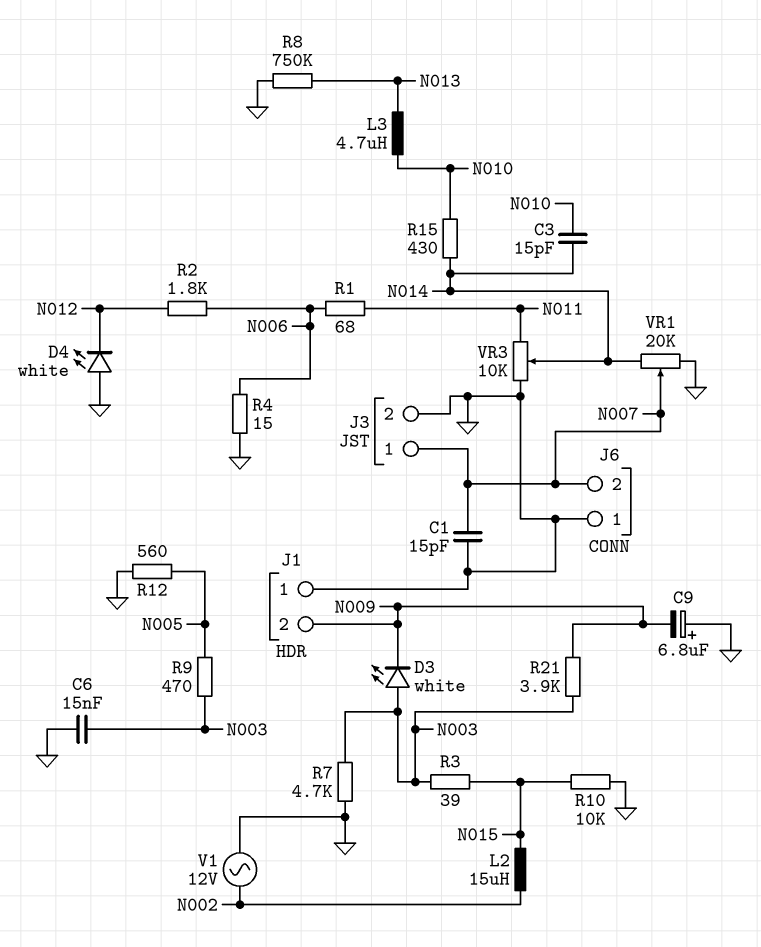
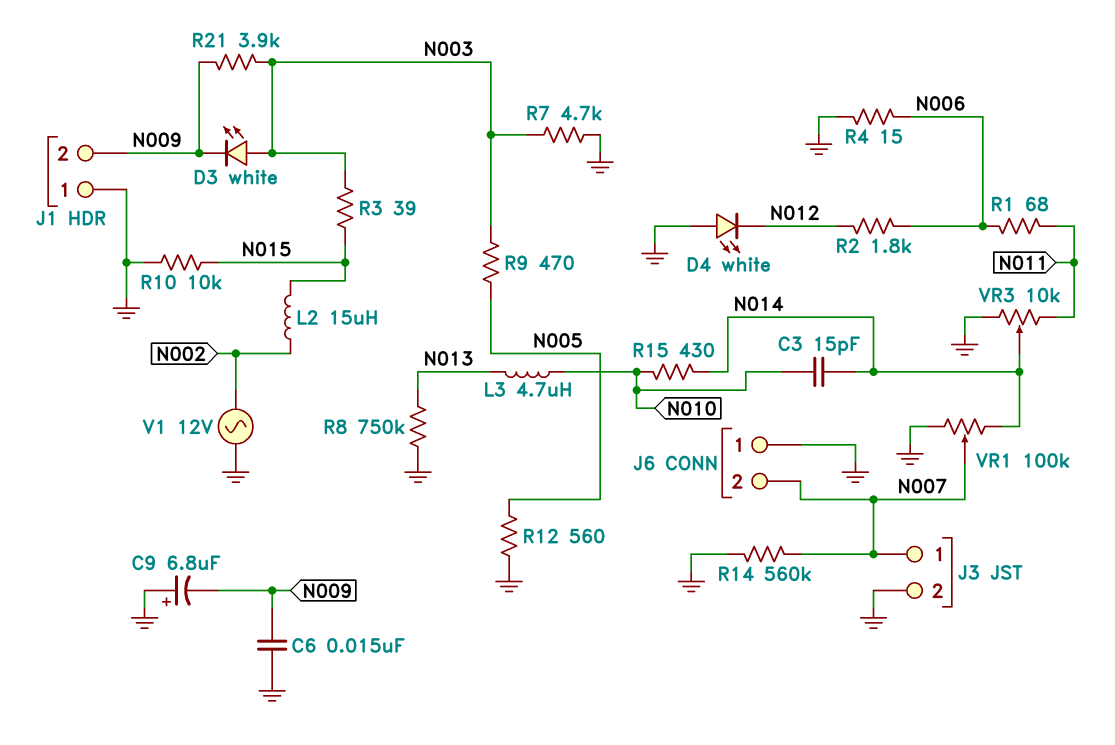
C1: 15pF (GND, N007) -> none
C6: 15nF (GND, N003) -> 15nF (GND, N009)
R14: none -> 560k (GND, N007)
VR1: 20k (GND, N014, wiper N007) -> 100k (GND, N014, wiper N007)

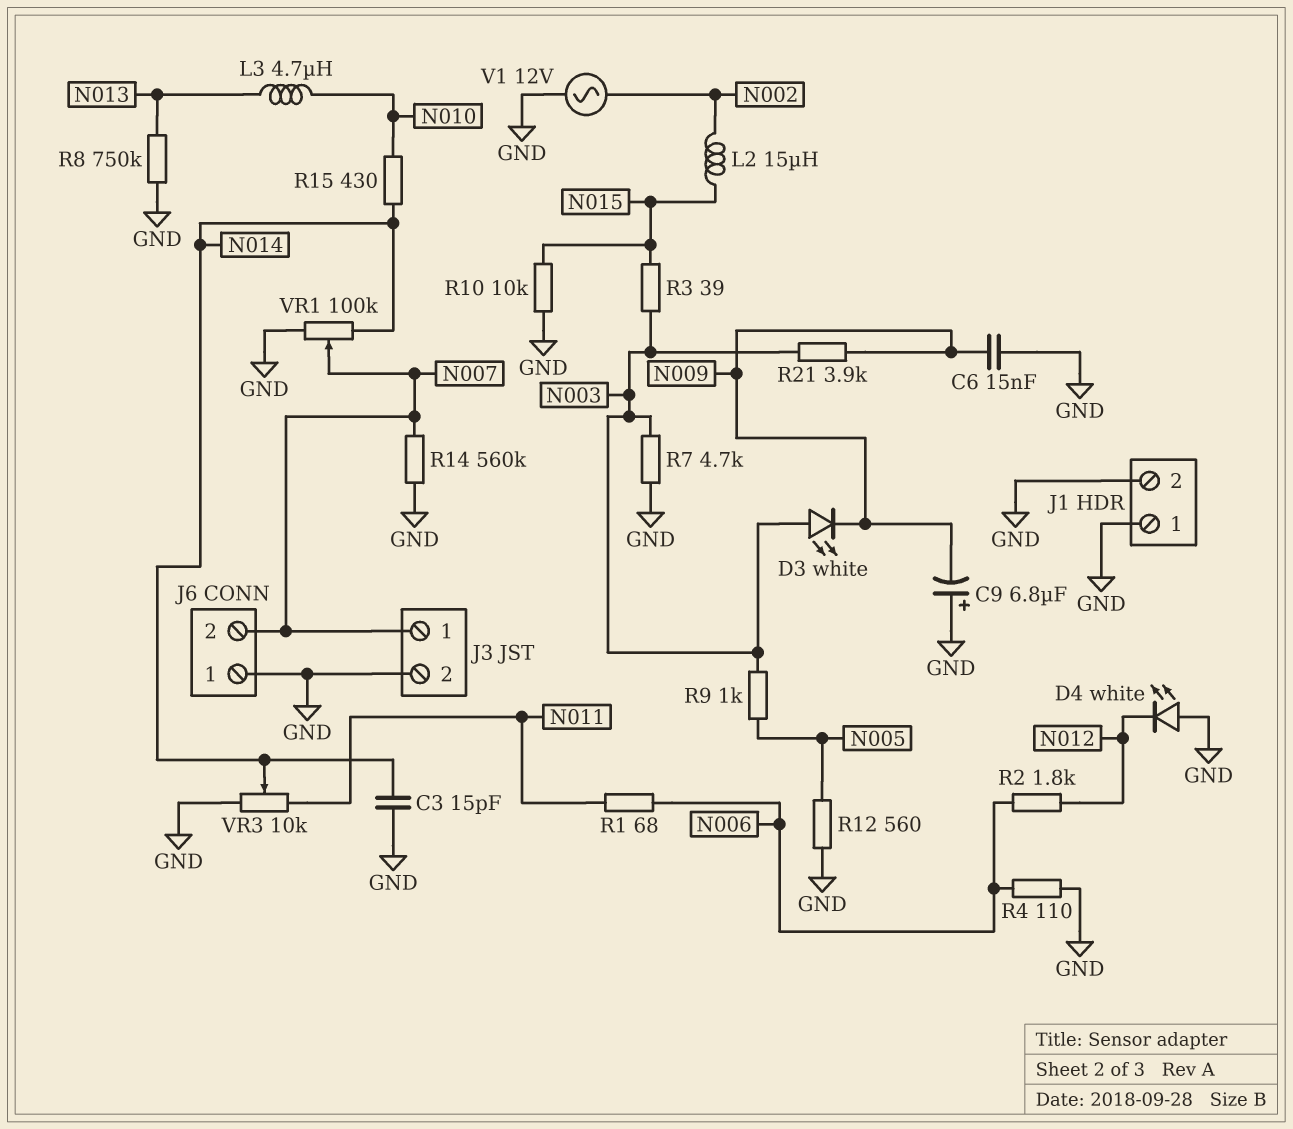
C3: 15pF (N010, N014) -> 15pF (GND, N014)
J1 pin 2: N009 -> GND
R4: 15 (GND, N006) -> 110 (GND, N006)
R9: 470 (N003, N005) -> 1k (N003, N005)

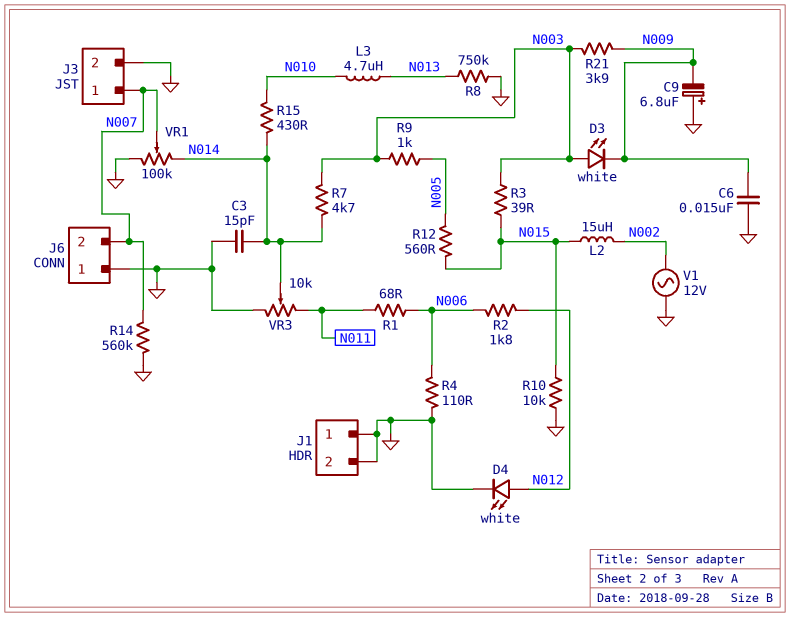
D4: LED white (A GND, K N012) -> LED white (A N012, K GND)
R7: 4.7k (GND, N003) -> 4.7k (N003, N014)
R12: 560 (GND, N005) -> 560 (N005, N015)

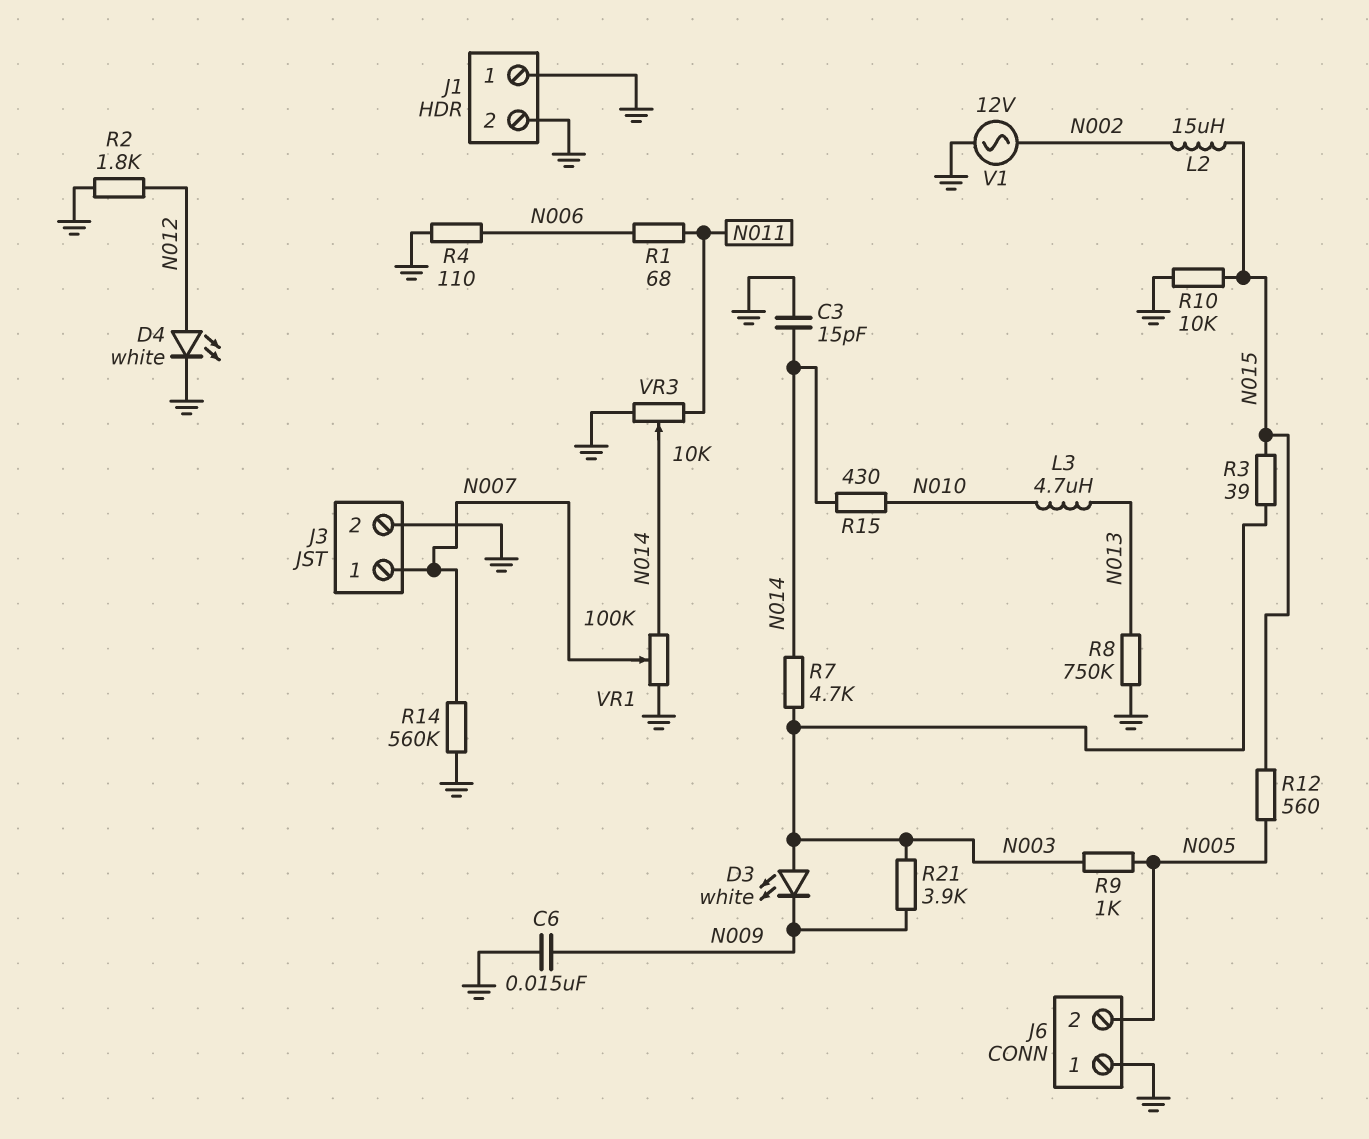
C9: 6.8uF (plus GND, minus N009) -> none
J6 pin 2: N007 -> N005
R2: 1.8k (N006, N012) -> 1.8k (GND, N012)

